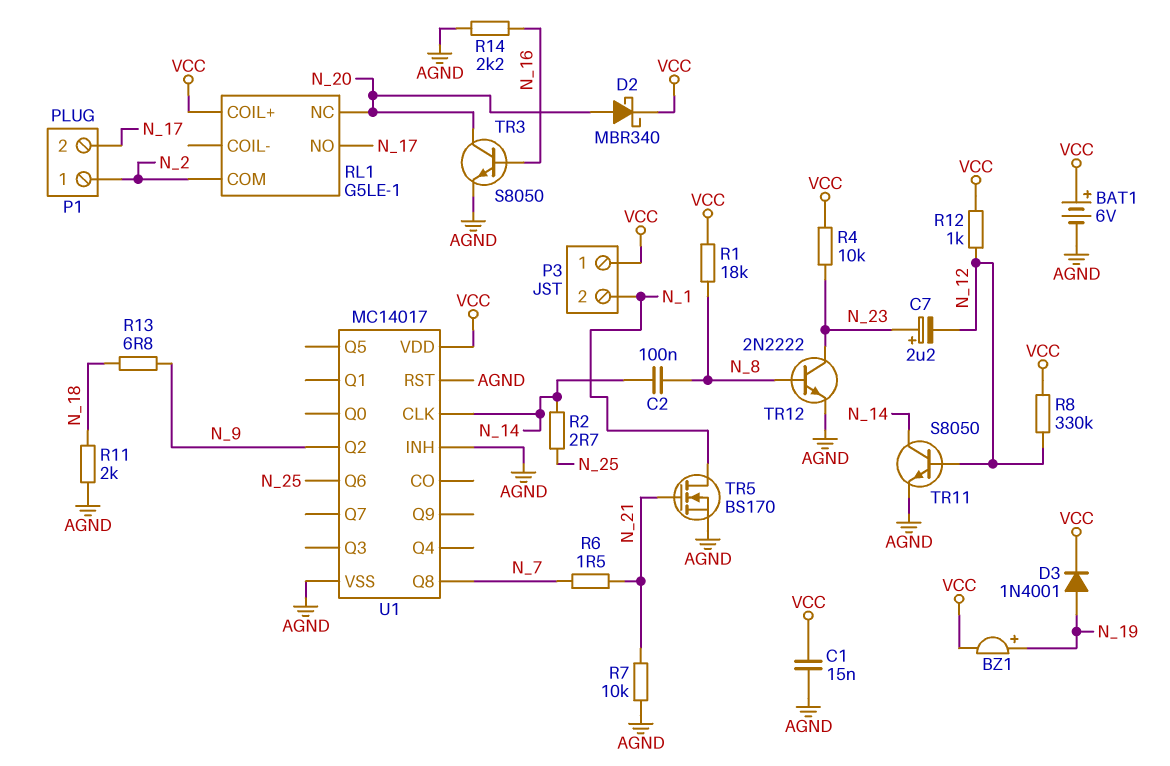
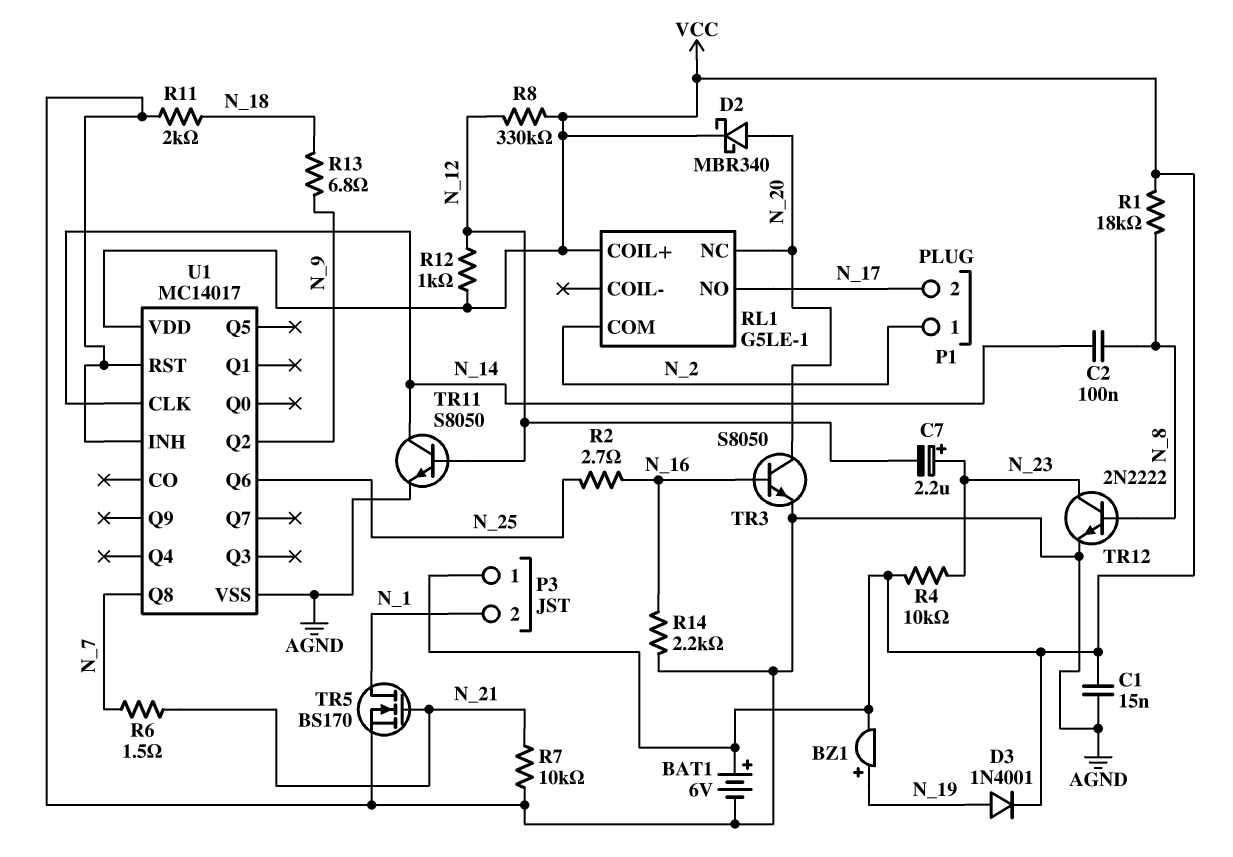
R2: 2.7 (N_14, N_25) -> 2.7 (N_16, N_25)

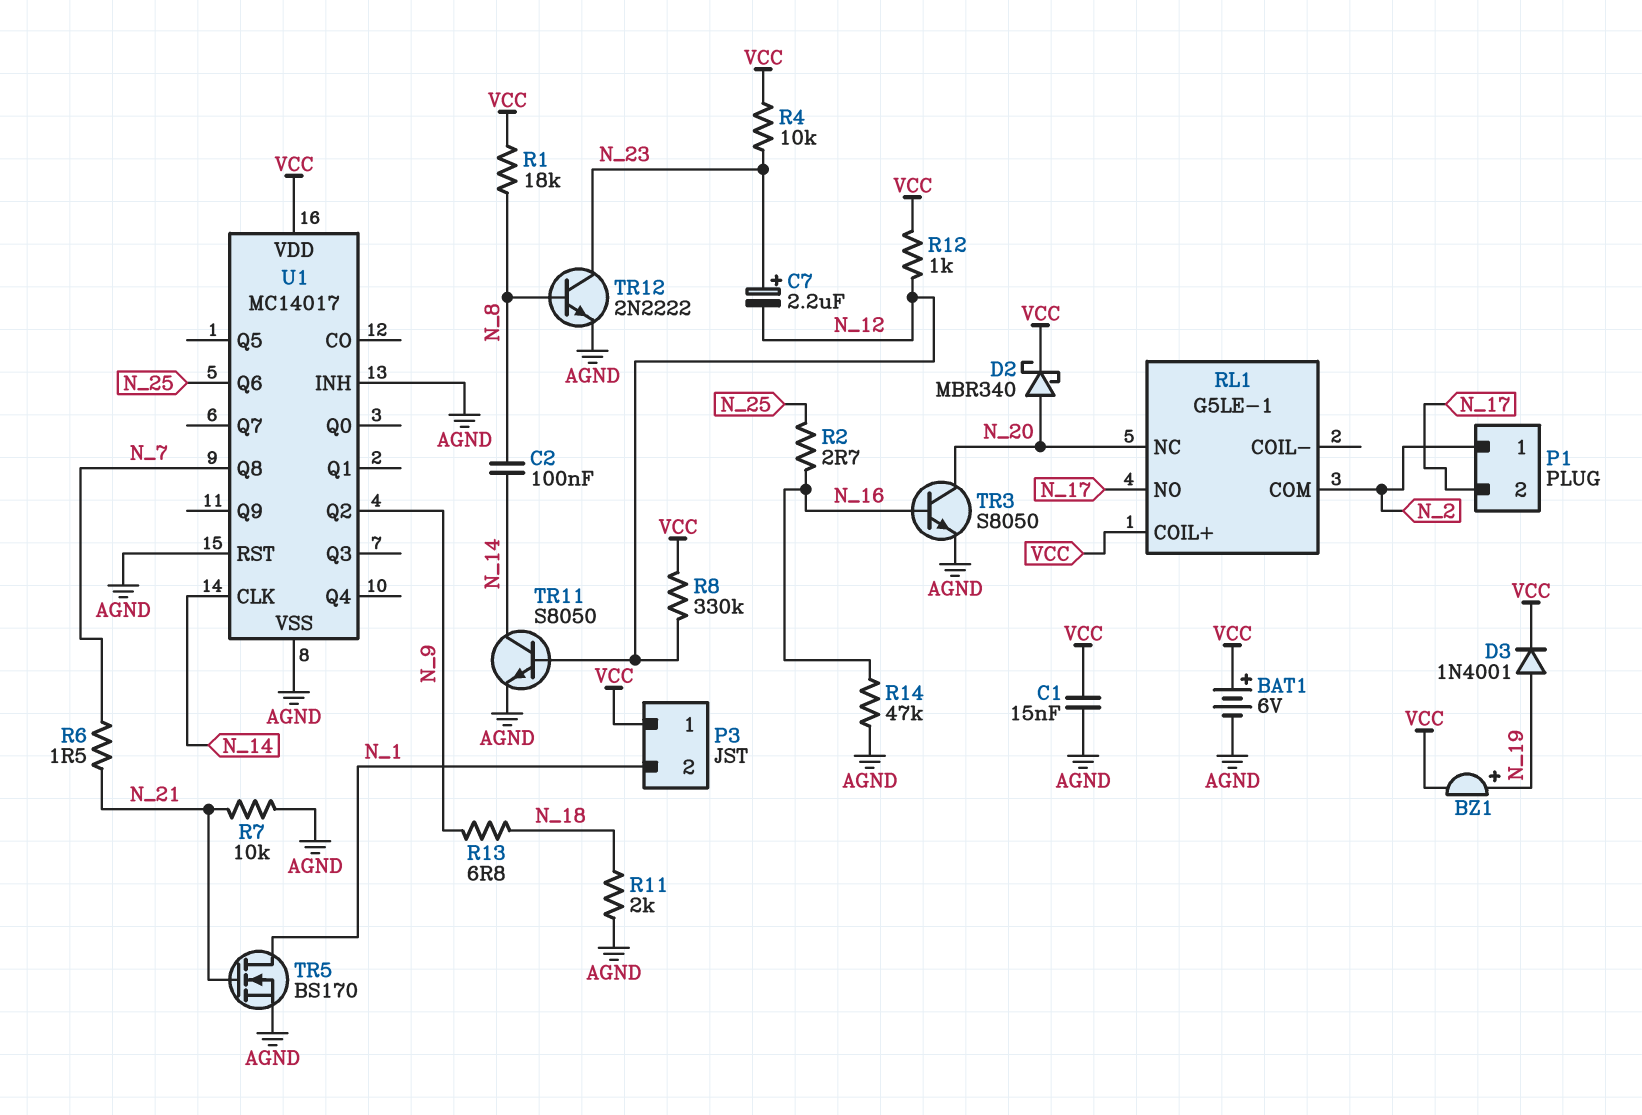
R14: 2.2k (AGND, N_16) -> 47k (AGND, N_16)

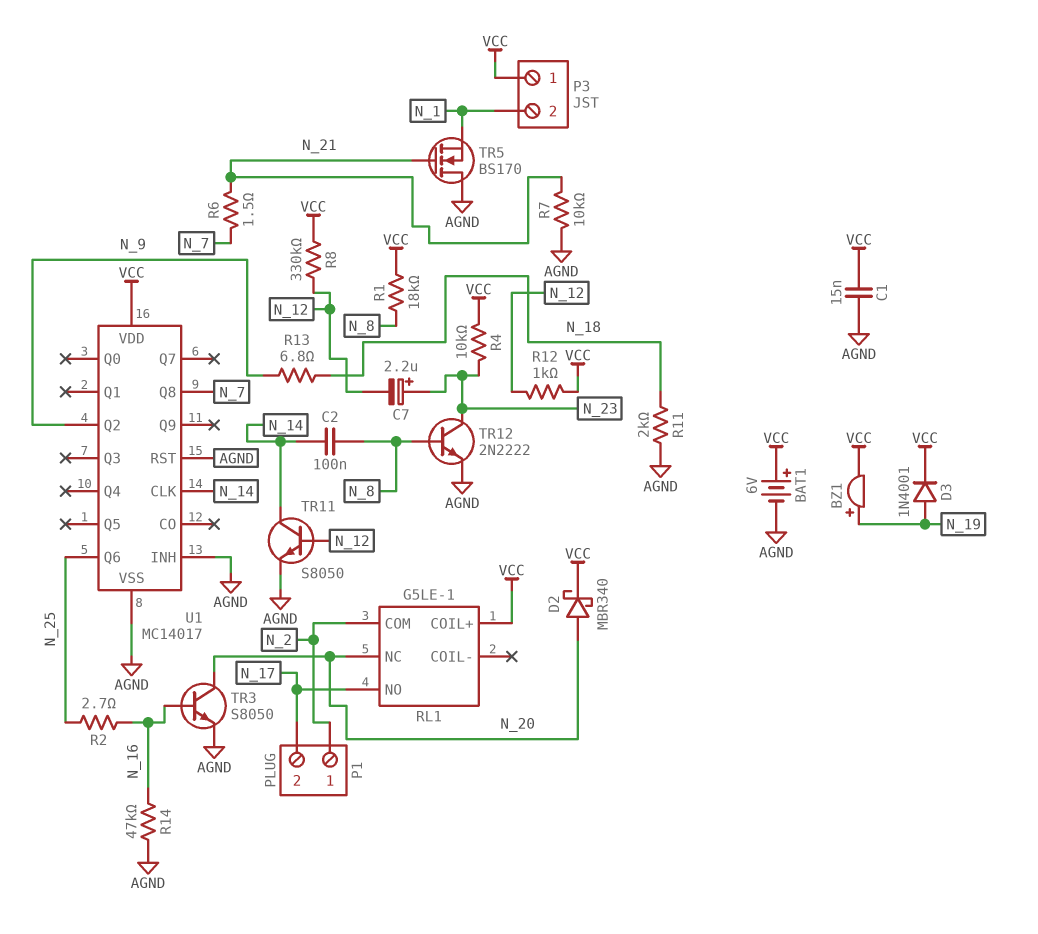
TR5: NMOS BS170 (G N_21, D N_1, S AGND) -> NMOS BS170 (G N_21, D AGND, S N_1)

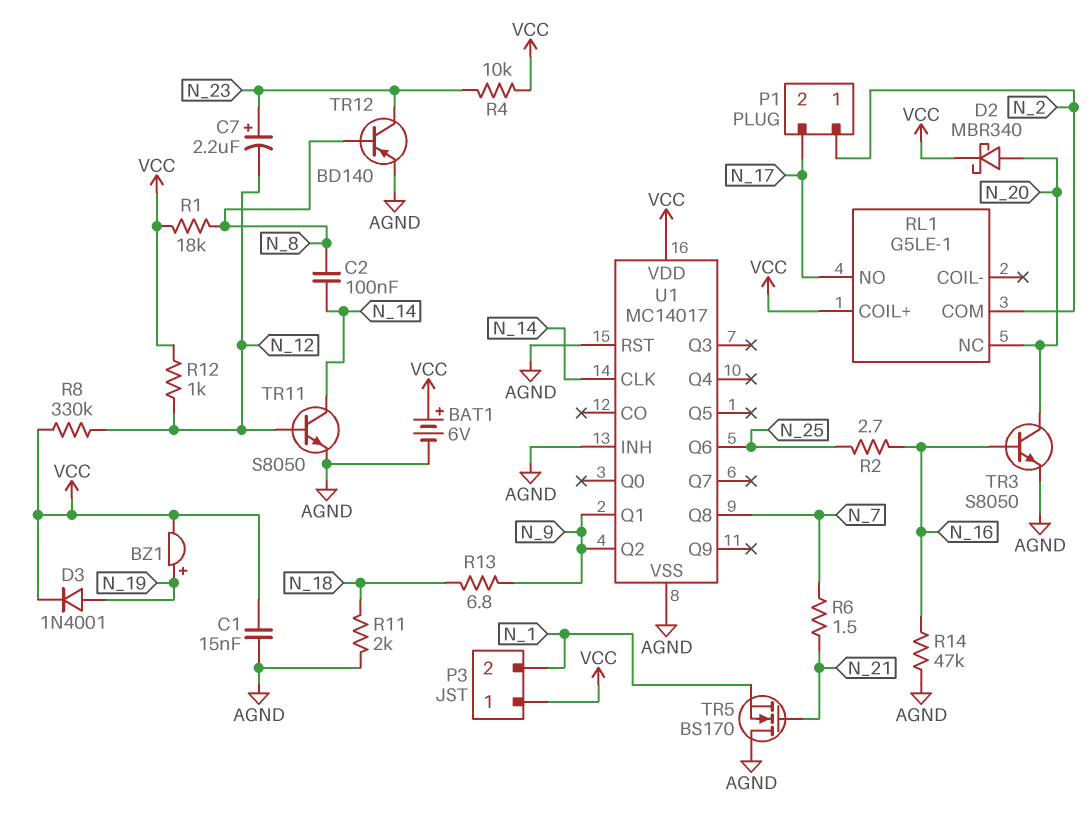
R7: 10k (AGND, N_21) -> none
TR12: NPN 2N2222 (B N_8, C N_23, E AGND) -> PNP BD140 (B N_8, C N_23, E AGND)
U1 pin Q1: none -> N_9

